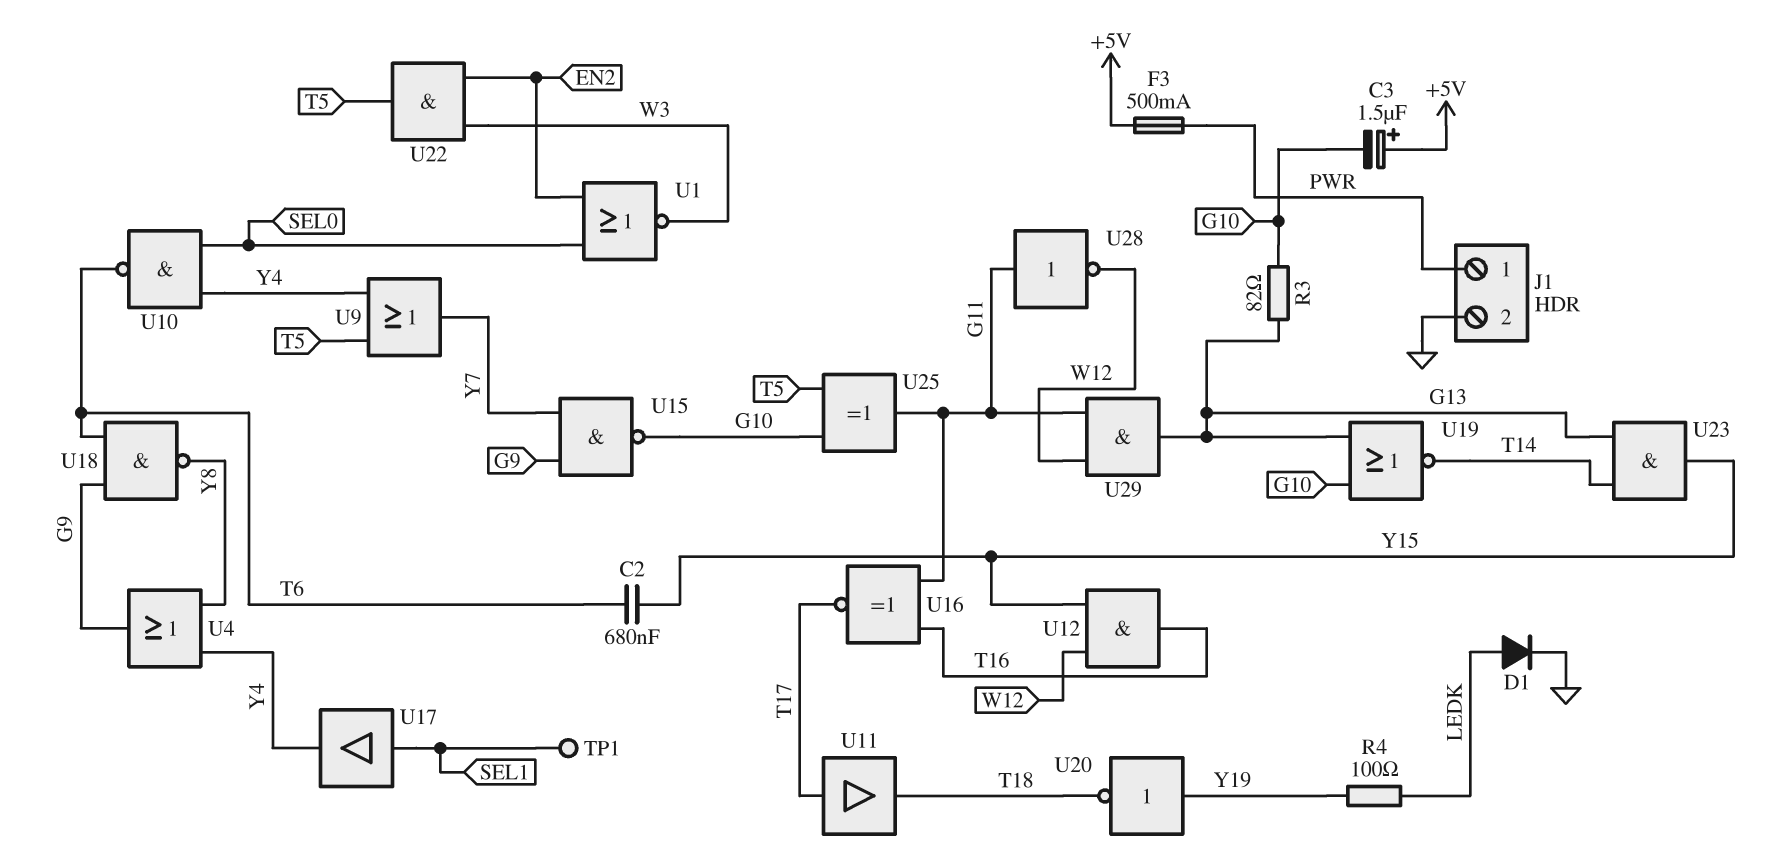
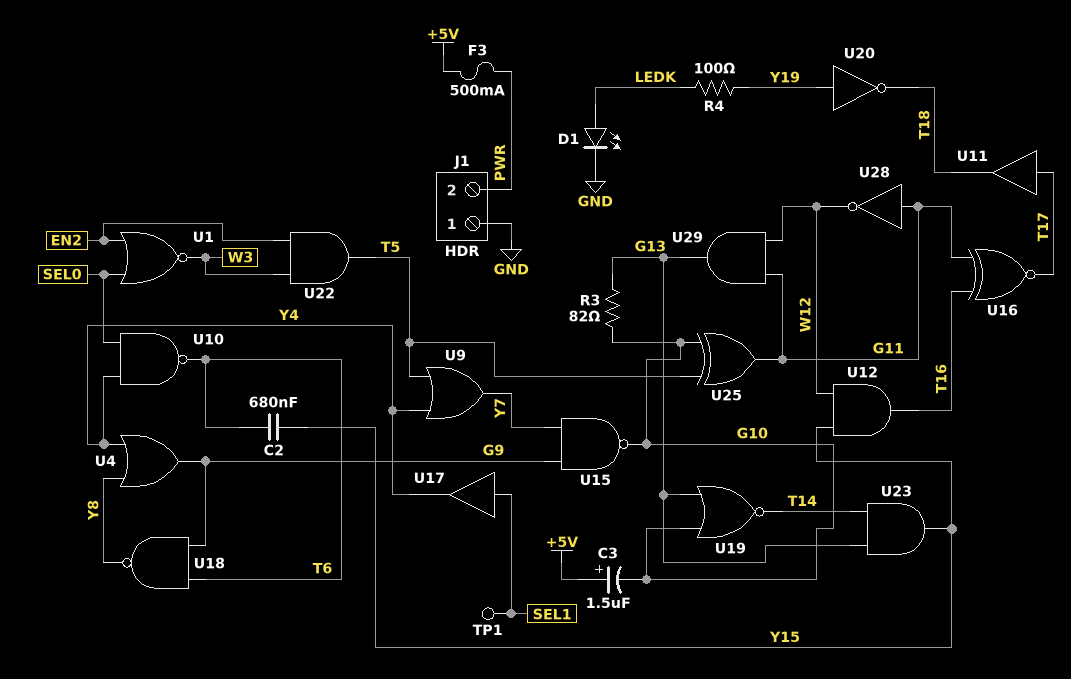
D1: diode (A LEDK, K GND) -> LED (A LEDK, K GND)
J1 pin 1: PWR -> GND
J1 pin 2: GND -> PWR

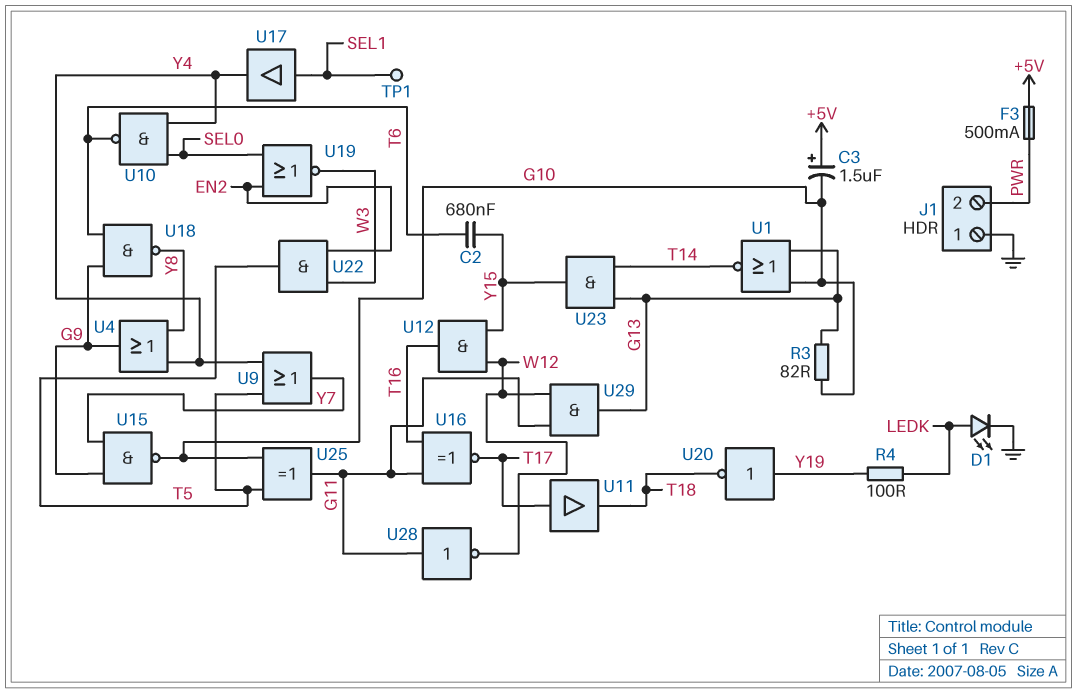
U1: NOR (in EN2, in SEL0, out W3) -> NOR (in G10, in G13, out T14)
U19: NOR (in G10, in G13, out T14) -> NOR (in EN2, in SEL0, out W3)

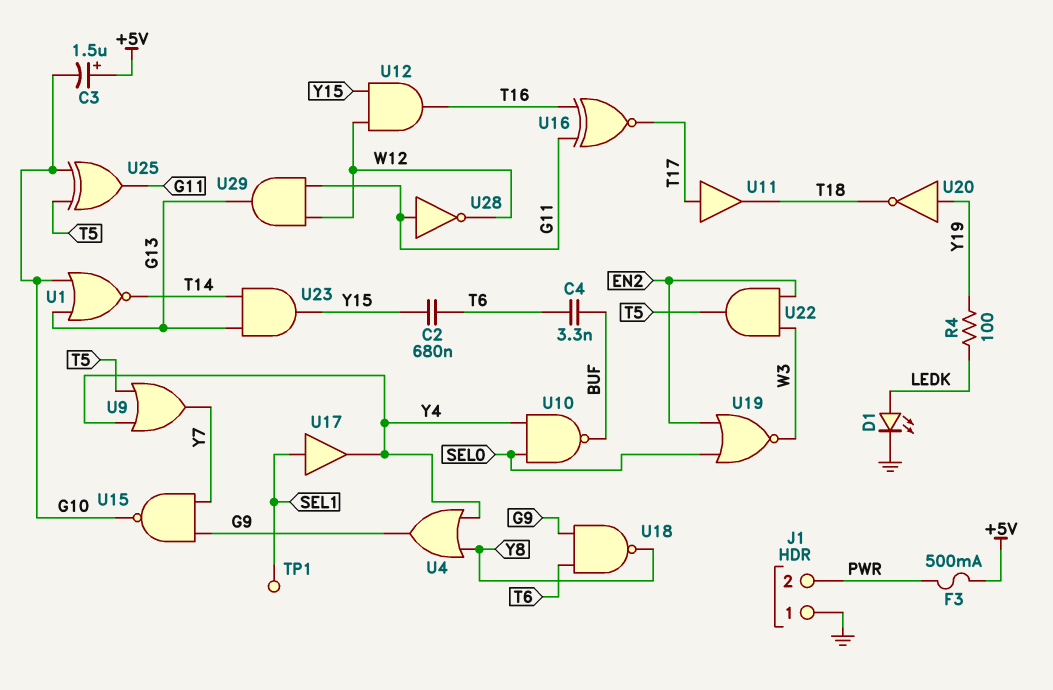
C4: none -> 3.3nF (BUF, T6)
R3: 82 (G10, G13) -> none
U10: NAND (in SEL0, in Y4, out T6) -> NAND (in SEL0, in Y4, out BUF)

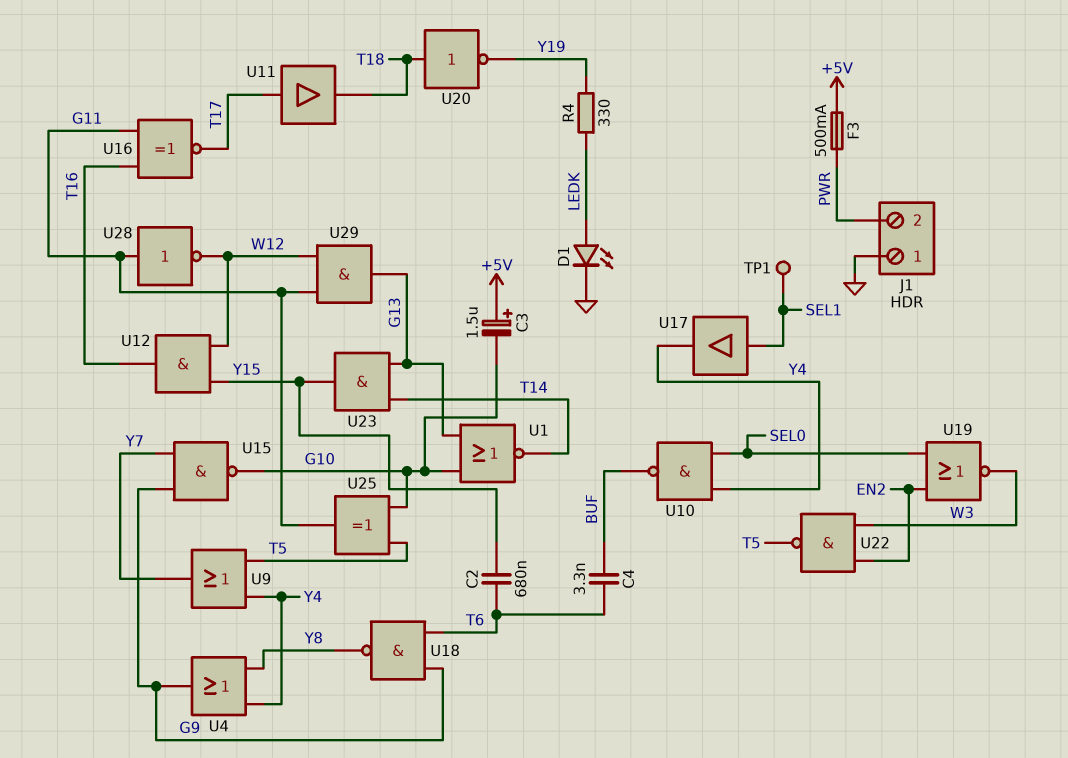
R4: 100 (LEDK, Y19) -> 330 (LEDK, Y19)
U20: NOT (in Y19, out T18) -> NOT (in T18, out Y19)
U22: AND (in EN2, in W3, out T5) -> NAND (in EN2, in W3, out T5)

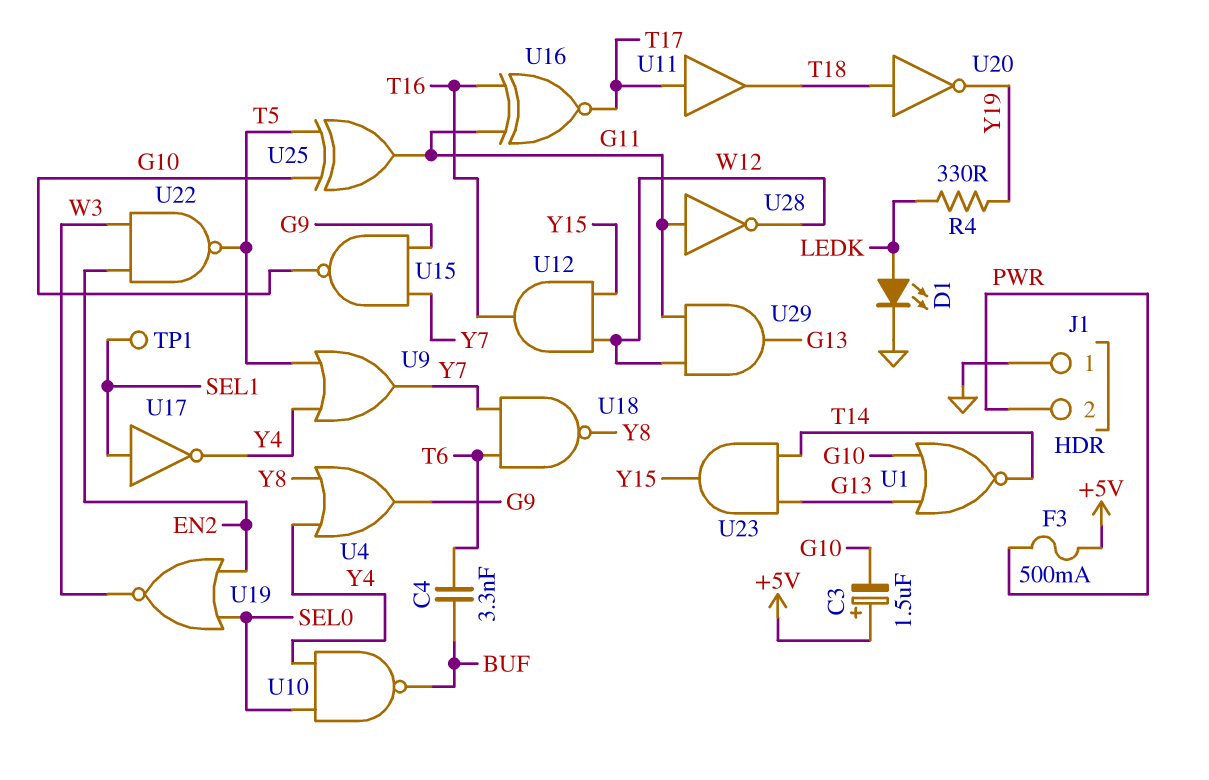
C2: 680nF (T6, Y15) -> none
U17: buffer (in SEL1, out Y4) -> NOT (in SEL1, out Y4)
U18: NAND (in G9, in T6, out Y8) -> NAND (in T6, in Y7, out Y8)

